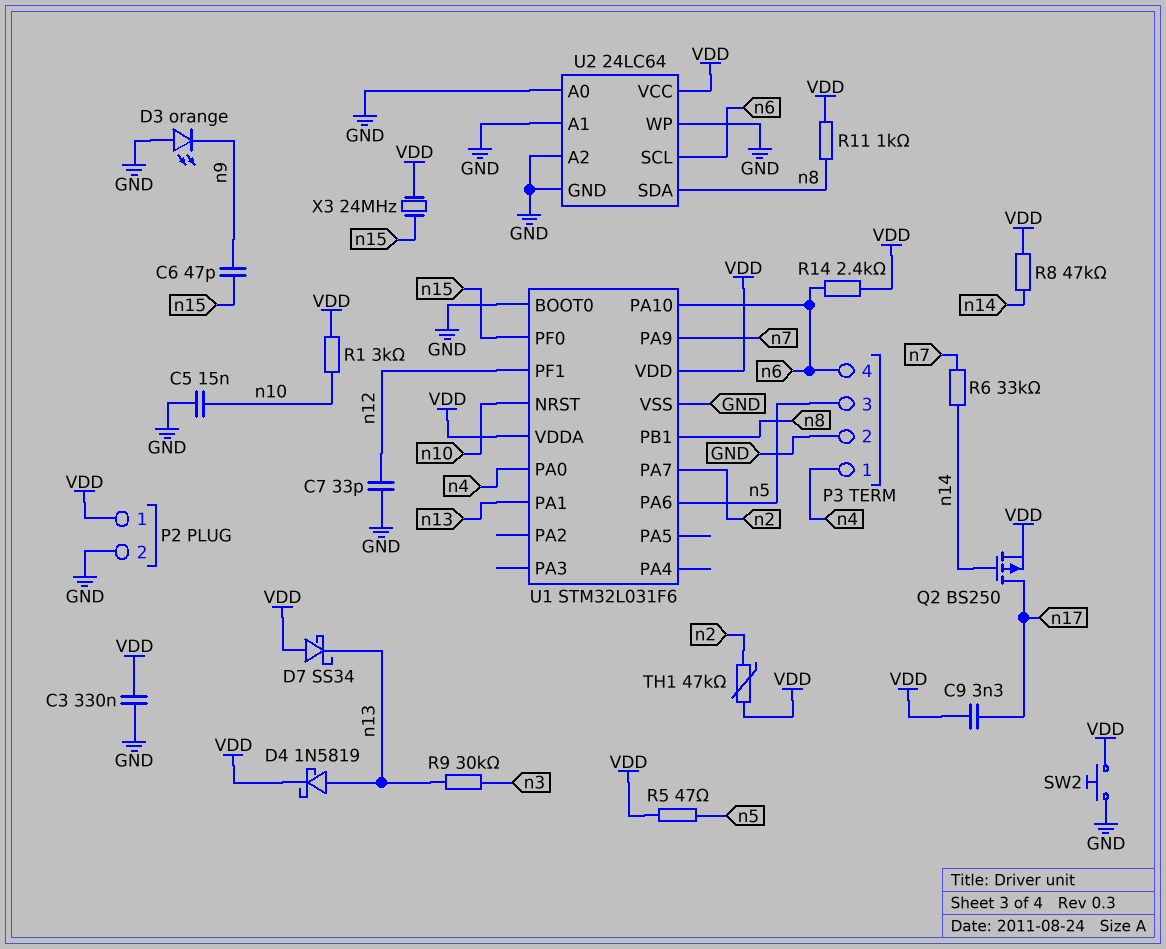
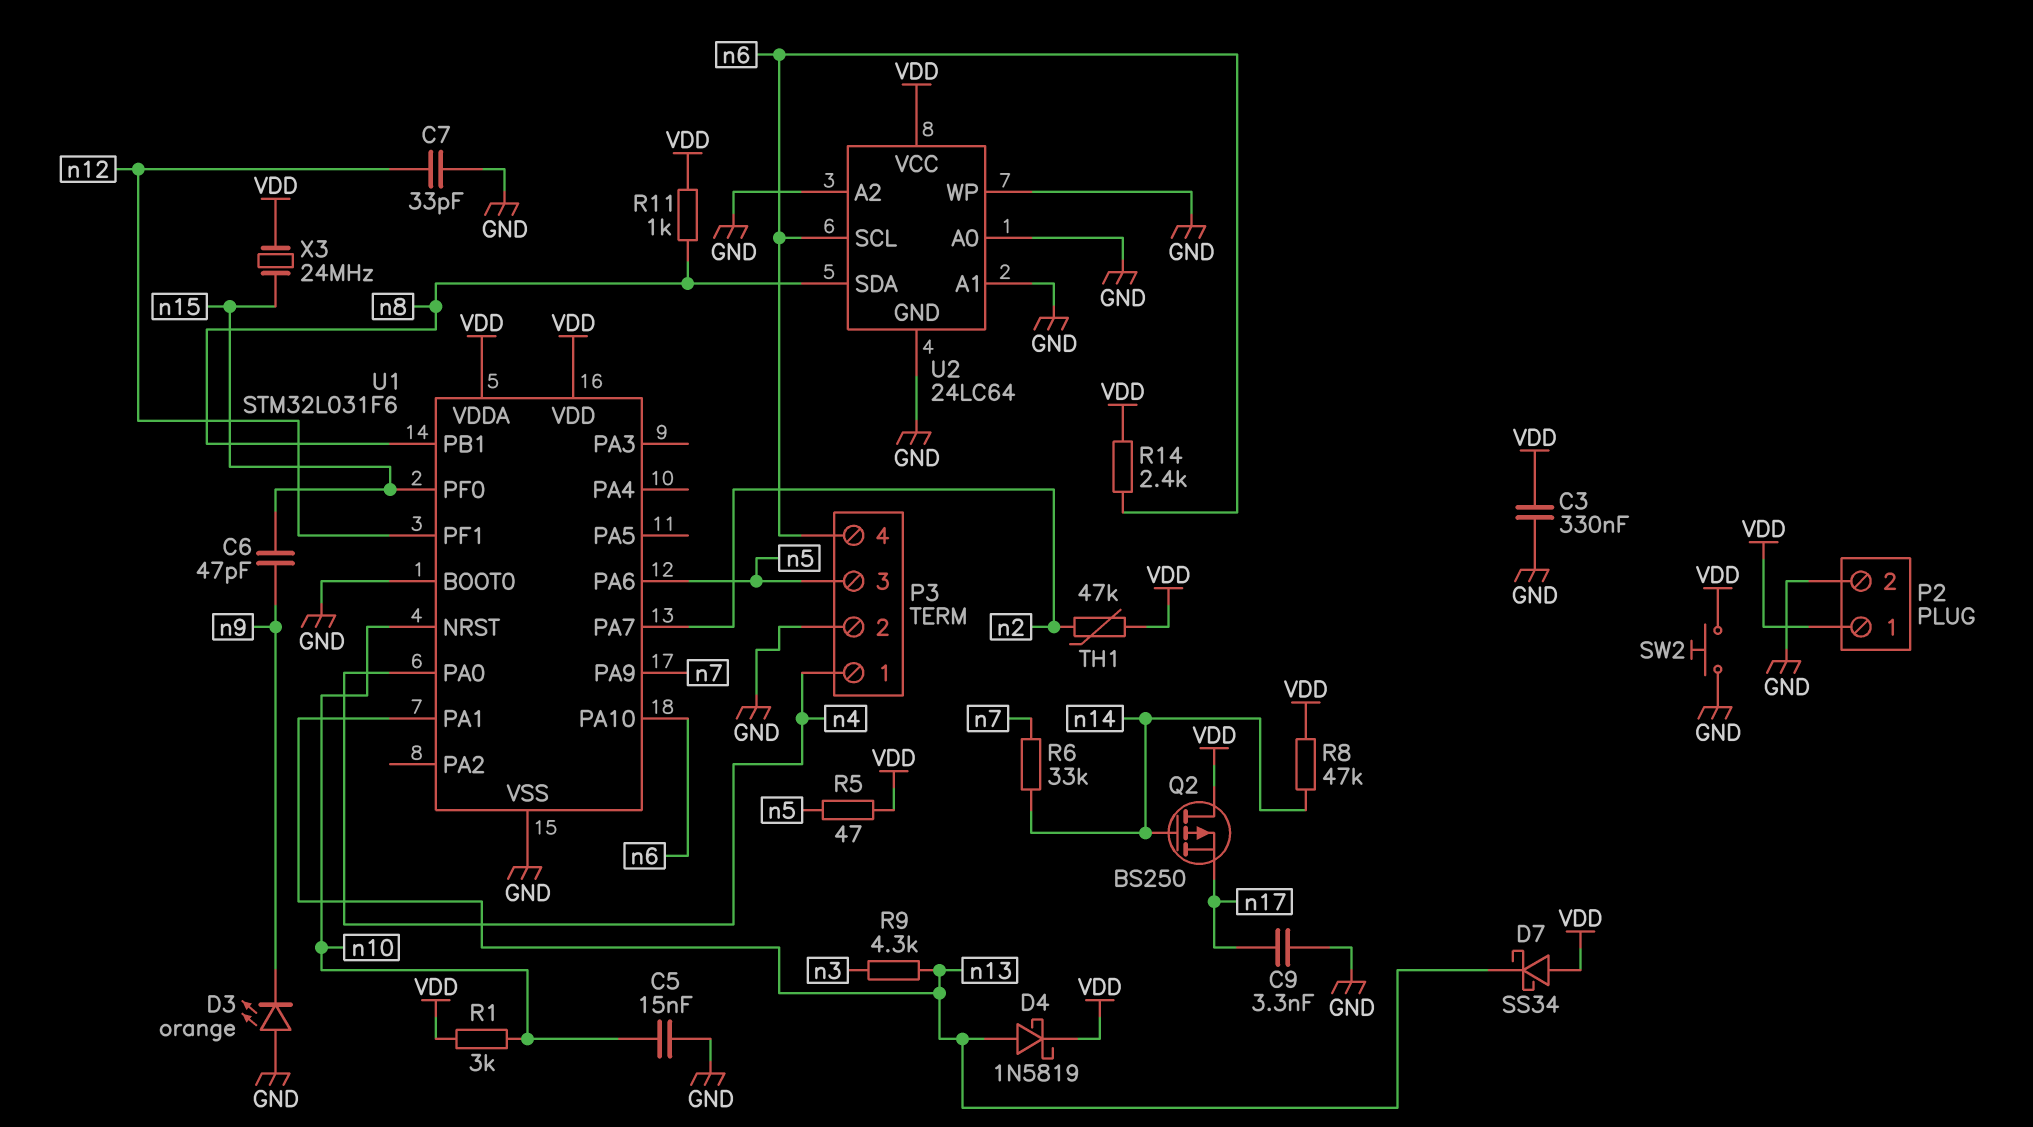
C9: 3.3nF (VDD, n17) -> 3.3nF (GND, n17)
Q2: PMOS BS250 (G n14, D n17, S VDD) -> PMOS BS250 (G n14, D VDD, S n17)
R9: 30k (n3, n13) -> 4.3k (n3, n13)

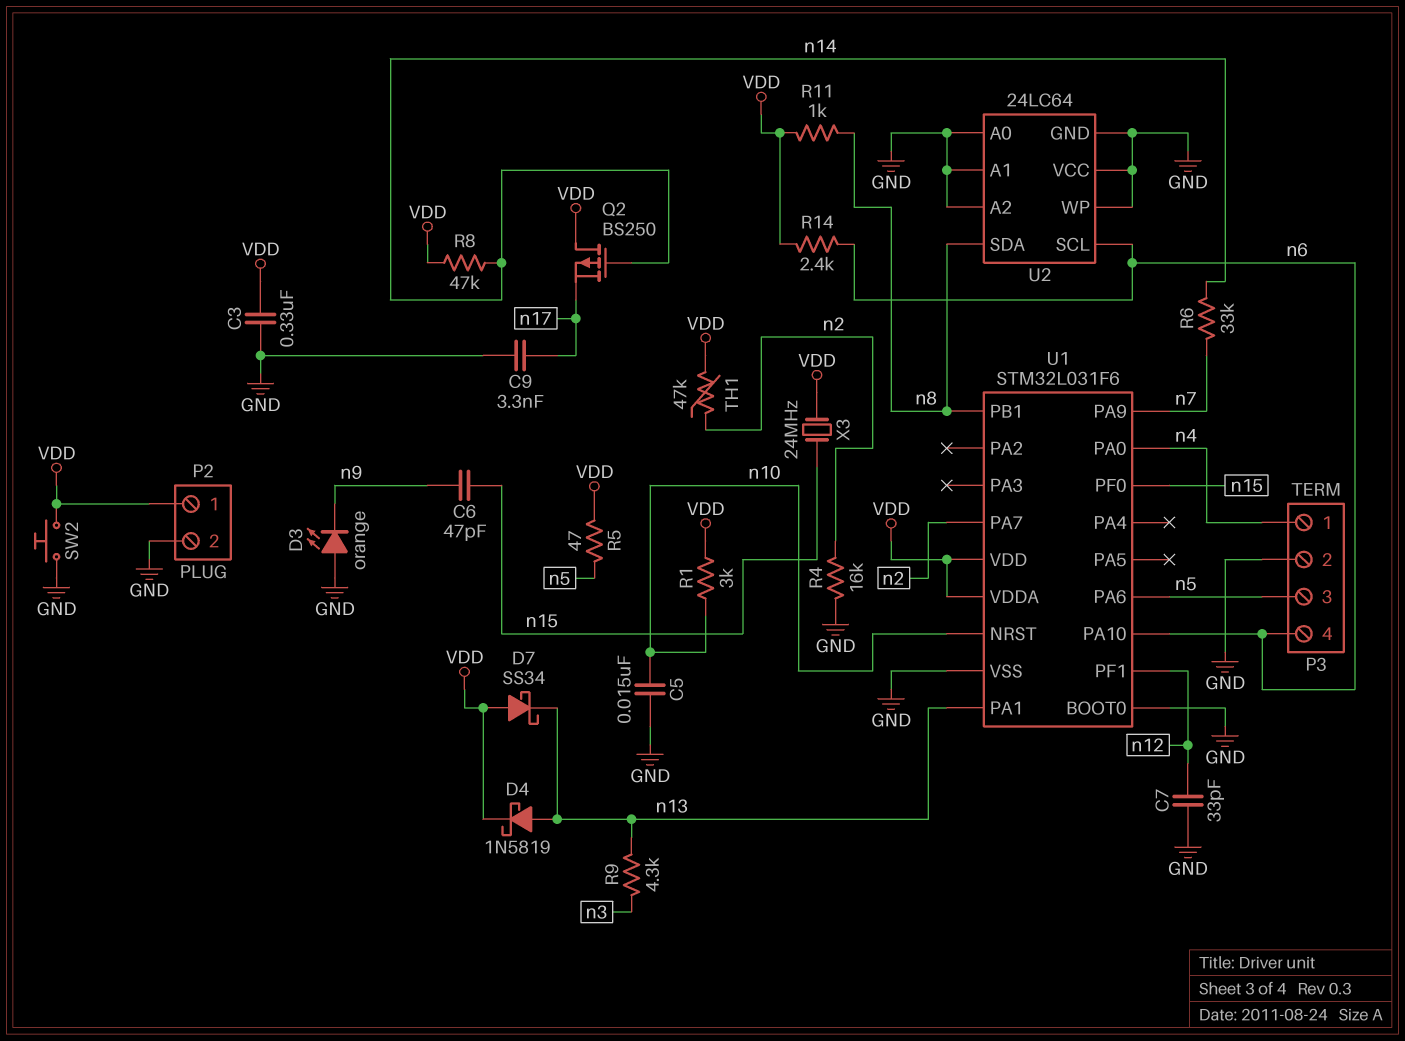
R4: none -> 16k (GND, n2)
U2 pin VCC: VDD -> GND

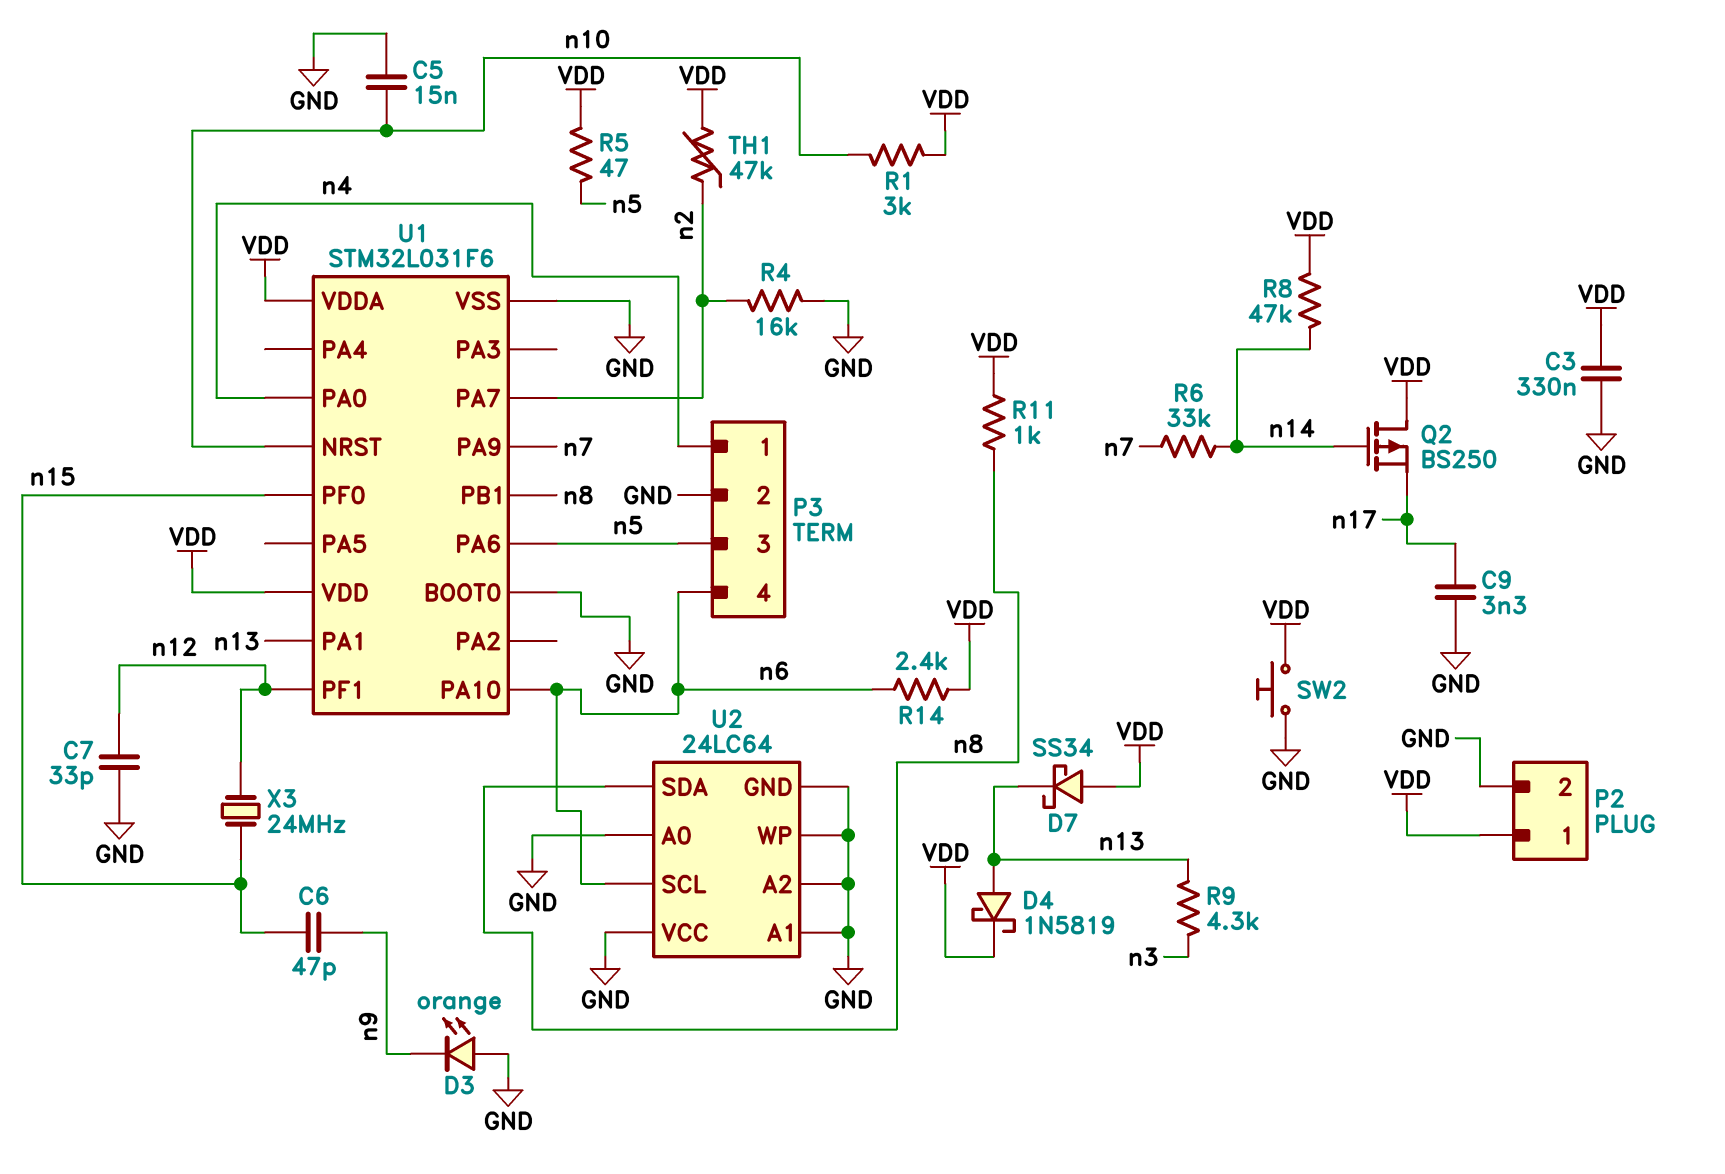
X3: 24MHz (VDD, n15) -> 24MHz (n12, n15)

